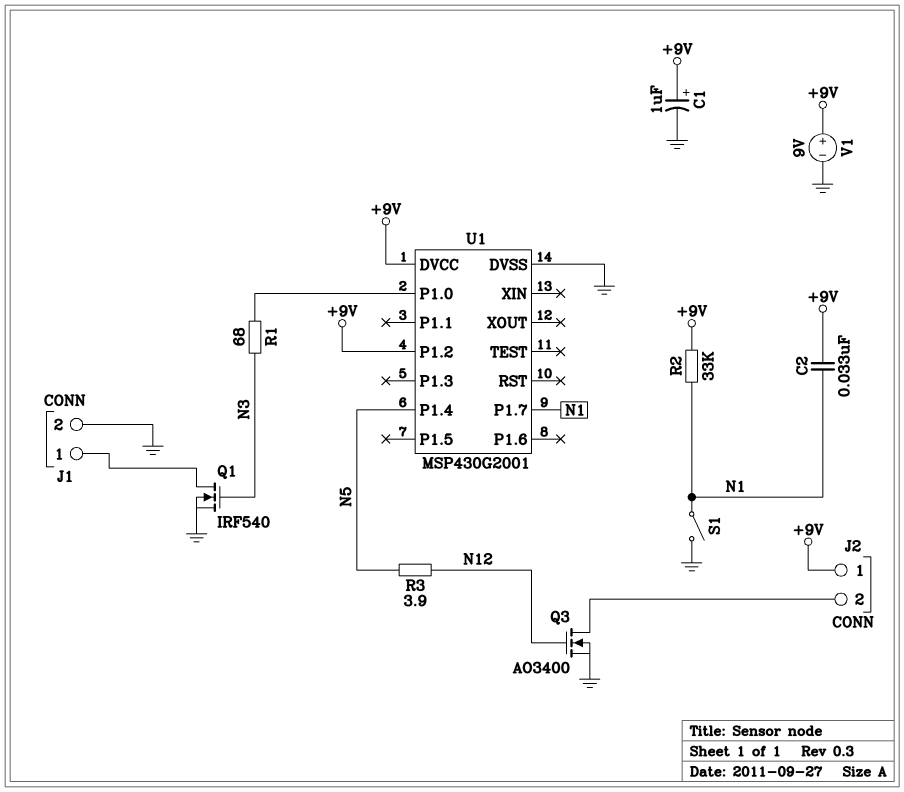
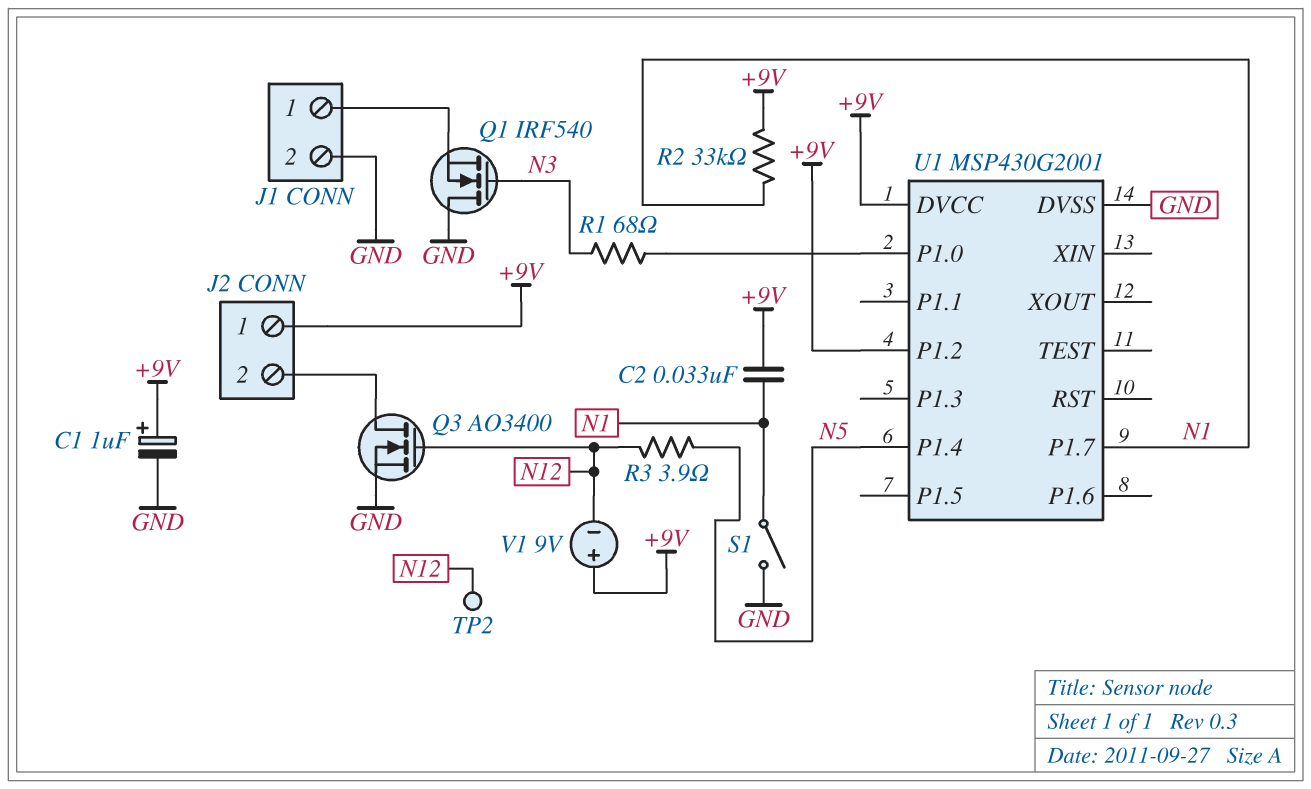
Q1: NMOS IRF540 (G N3, D J1/1, S GND) -> NMOS IRF540 (G N3, D GND, S J1/1)
TP2: none -> test point (N12)
V1: 9V (plus +9V, minus GND) -> 9V (plus +9V, minus N12)

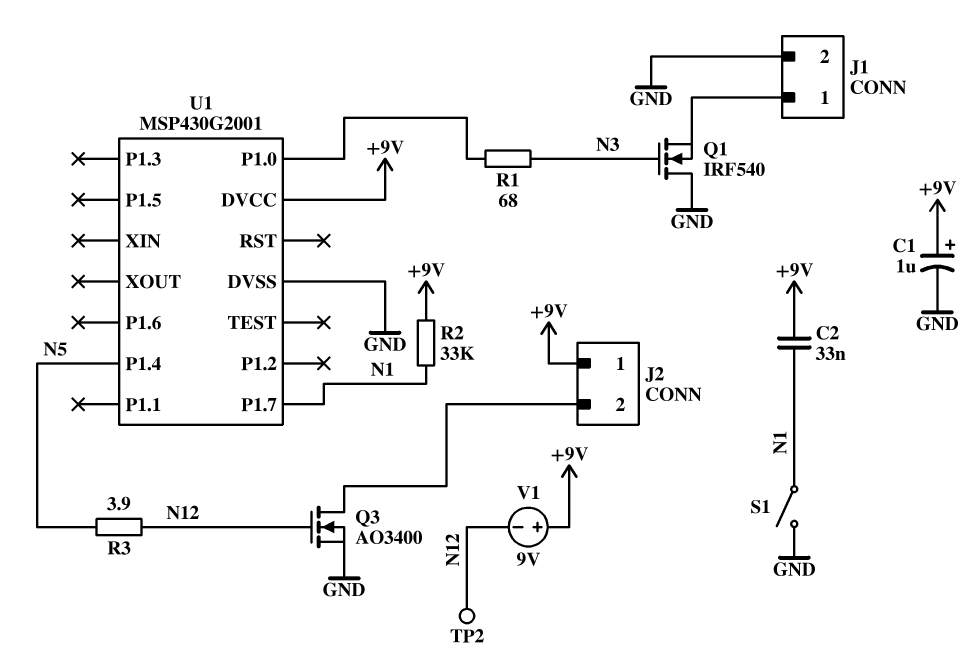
U1 pin P1.2: +9V -> none

